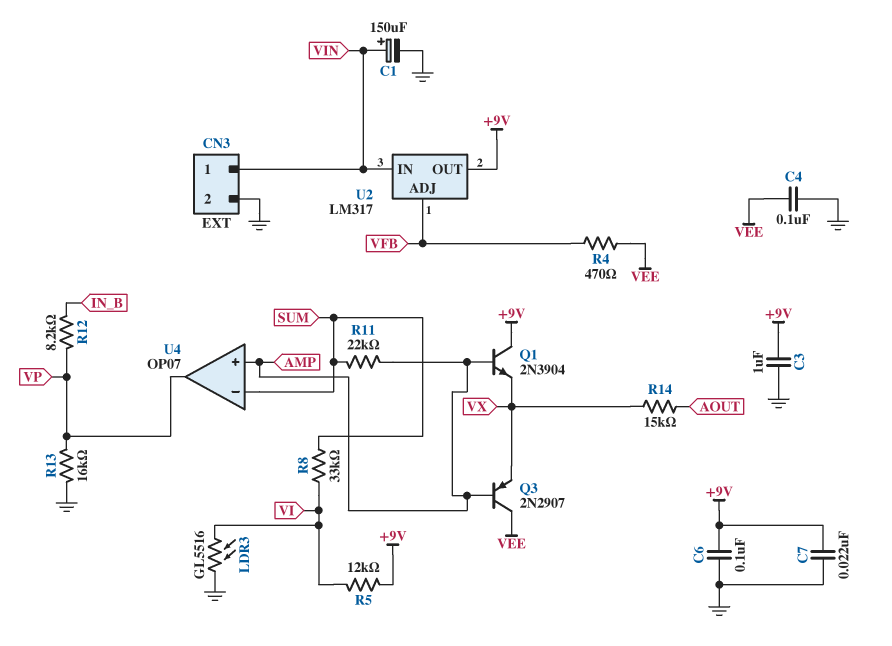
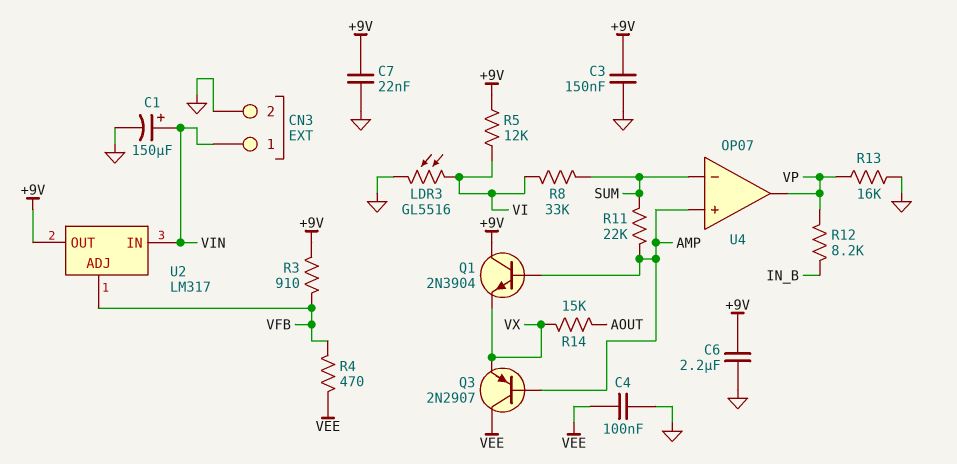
C3: 1uF (+9V, GND) -> 150nF (+9V, GND)
C6: 100nF (+9V, GND) -> 2.2uF (+9V, GND)
R3: none -> 910 (+9V, VFB)

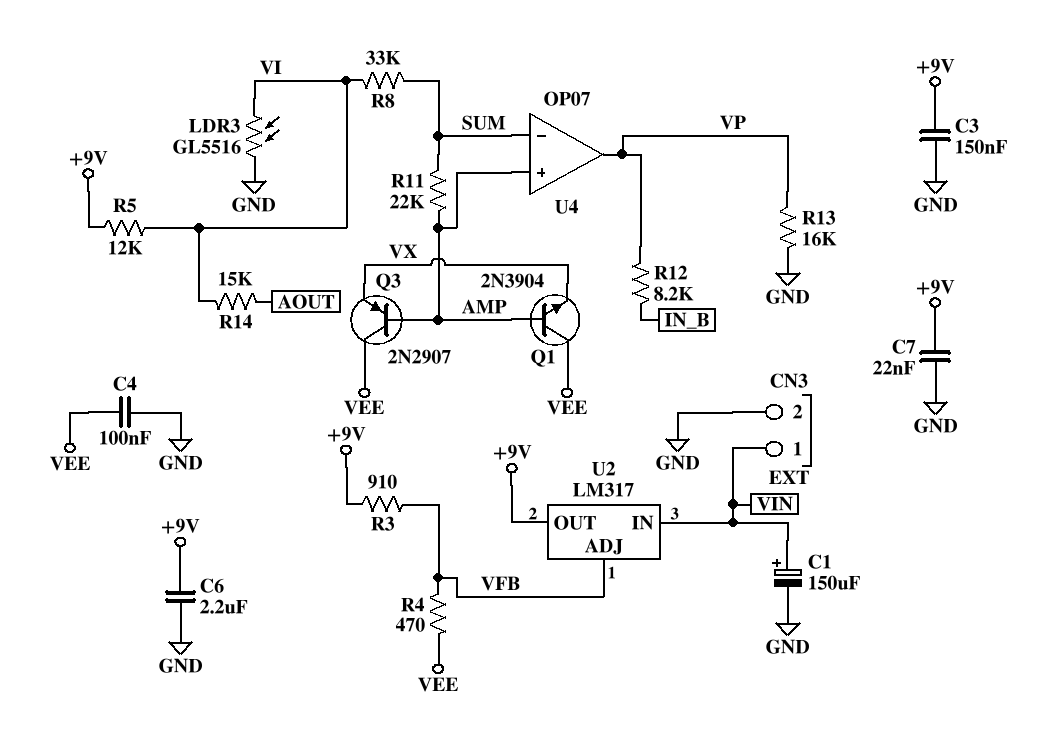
Q1: NPN 2N3904 (B AMP, C +9V, E VX) -> NPN 2N3904 (B AMP, C VEE, E VX)
R14: 15k (AOUT, VX) -> 15k (AOUT, VI)

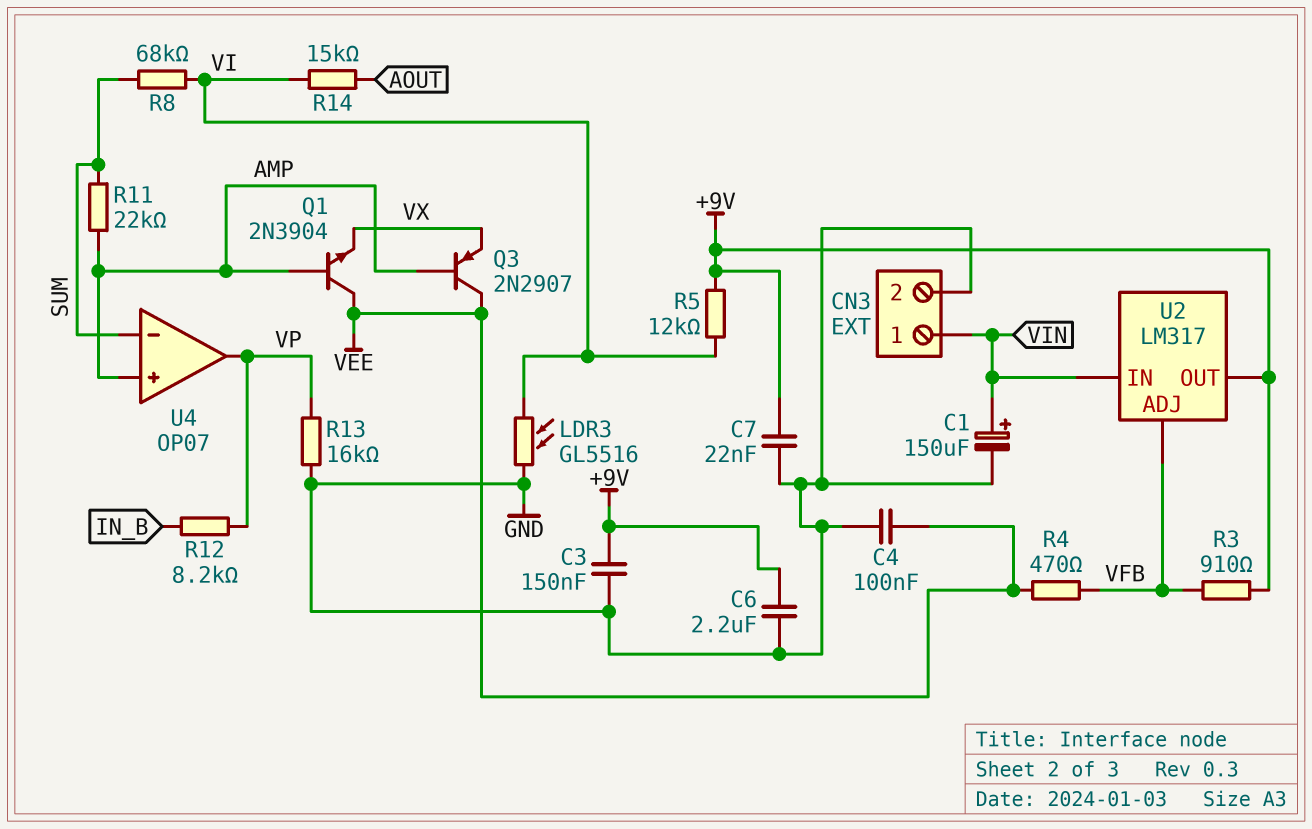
R8: 33k (SUM, VI) -> 68k (SUM, VI)

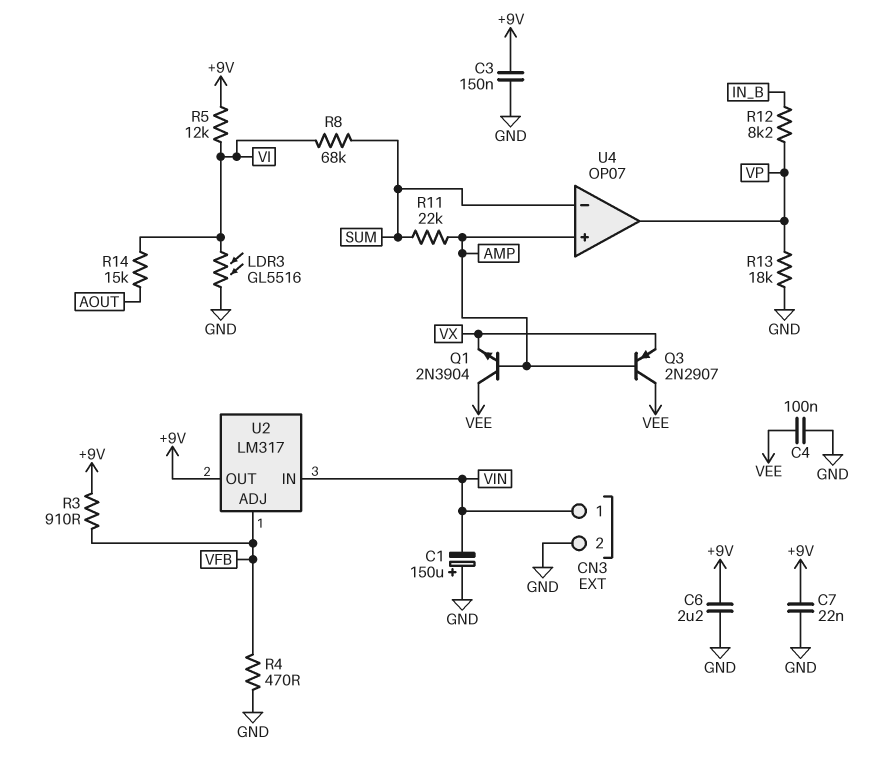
C1: 150uF (plus VIN, minus GND) -> 150uF (plus GND, minus VIN)
R4: 470 (VEE, VFB) -> 470 (GND, VFB)
R13: 16k (GND, VP) -> 18k (GND, VP)

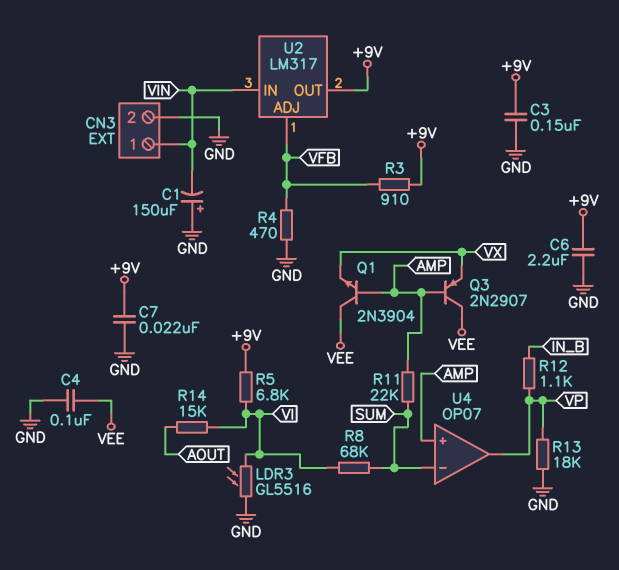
R5: 12k (+9V, VI) -> 6.8k (+9V, VI)
R12: 8.2k (IN_B, VP) -> 1.1k (IN_B, VP)

